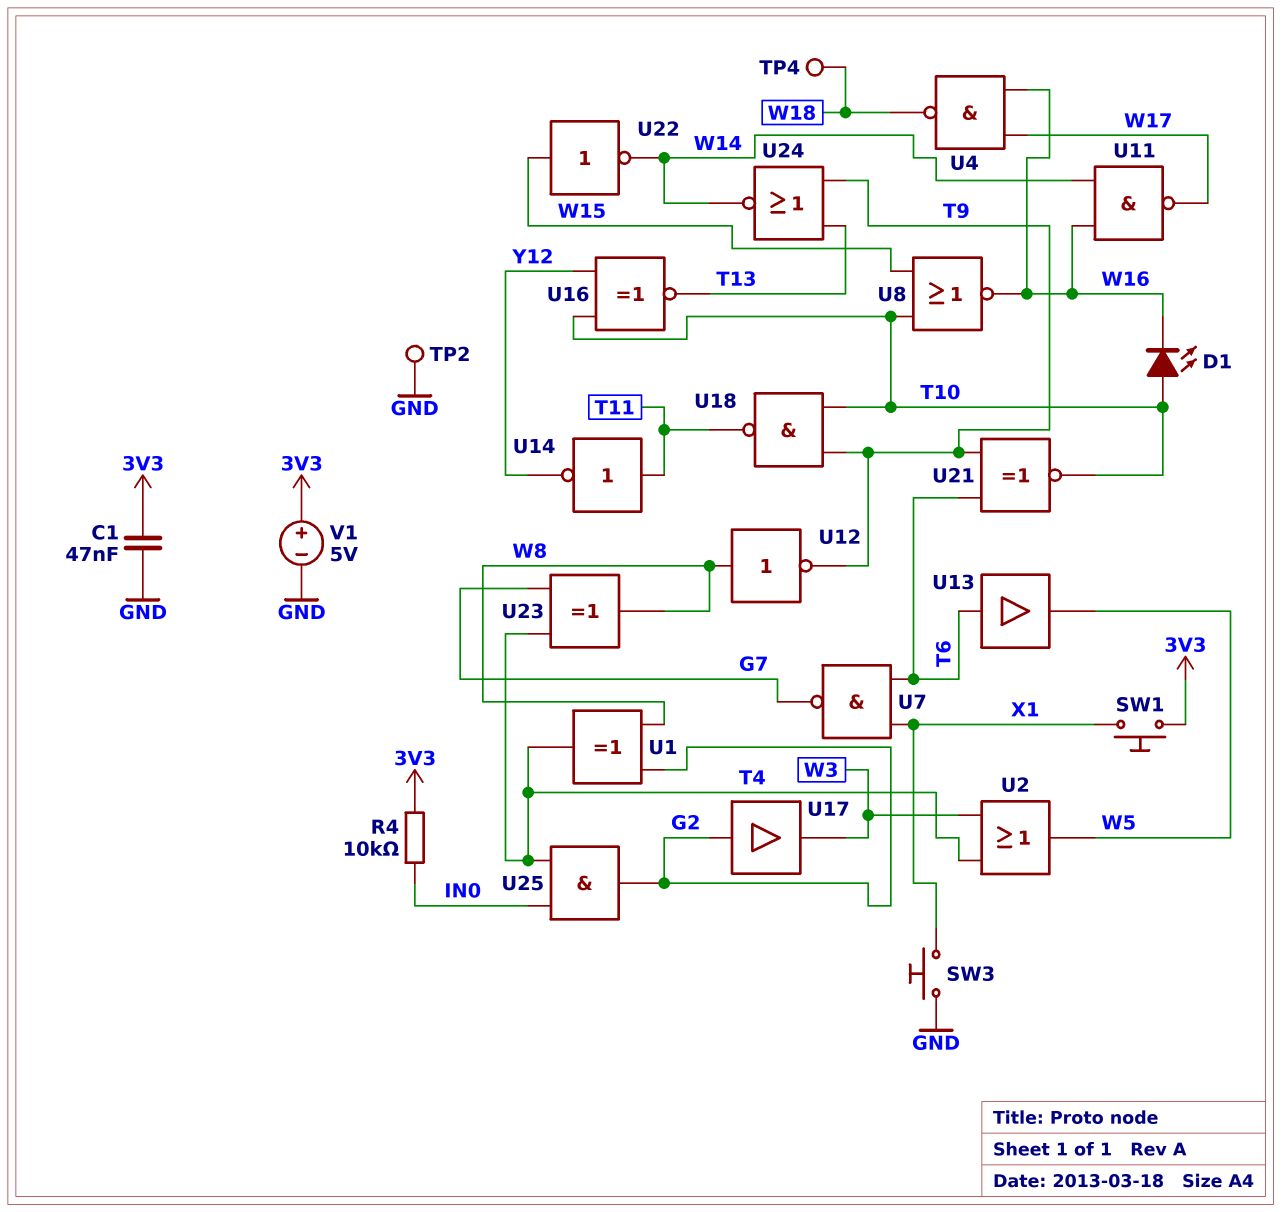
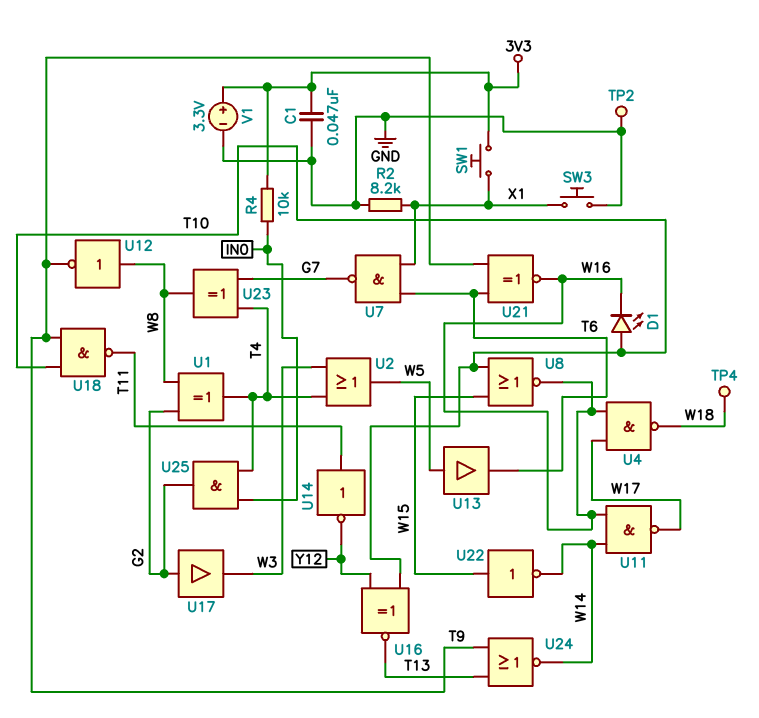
R2: none -> 8.2k (GND, X1)
U13: buffer (in T6, out W5) -> buffer (in W5, out T6)
U21: XNOR (in T6, in T9, out T10) -> XNOR (in T6, in T9, out W16)
V1: 5V (plus 3V3, minus GND) -> 3.3V (plus 3V3, minus GND)

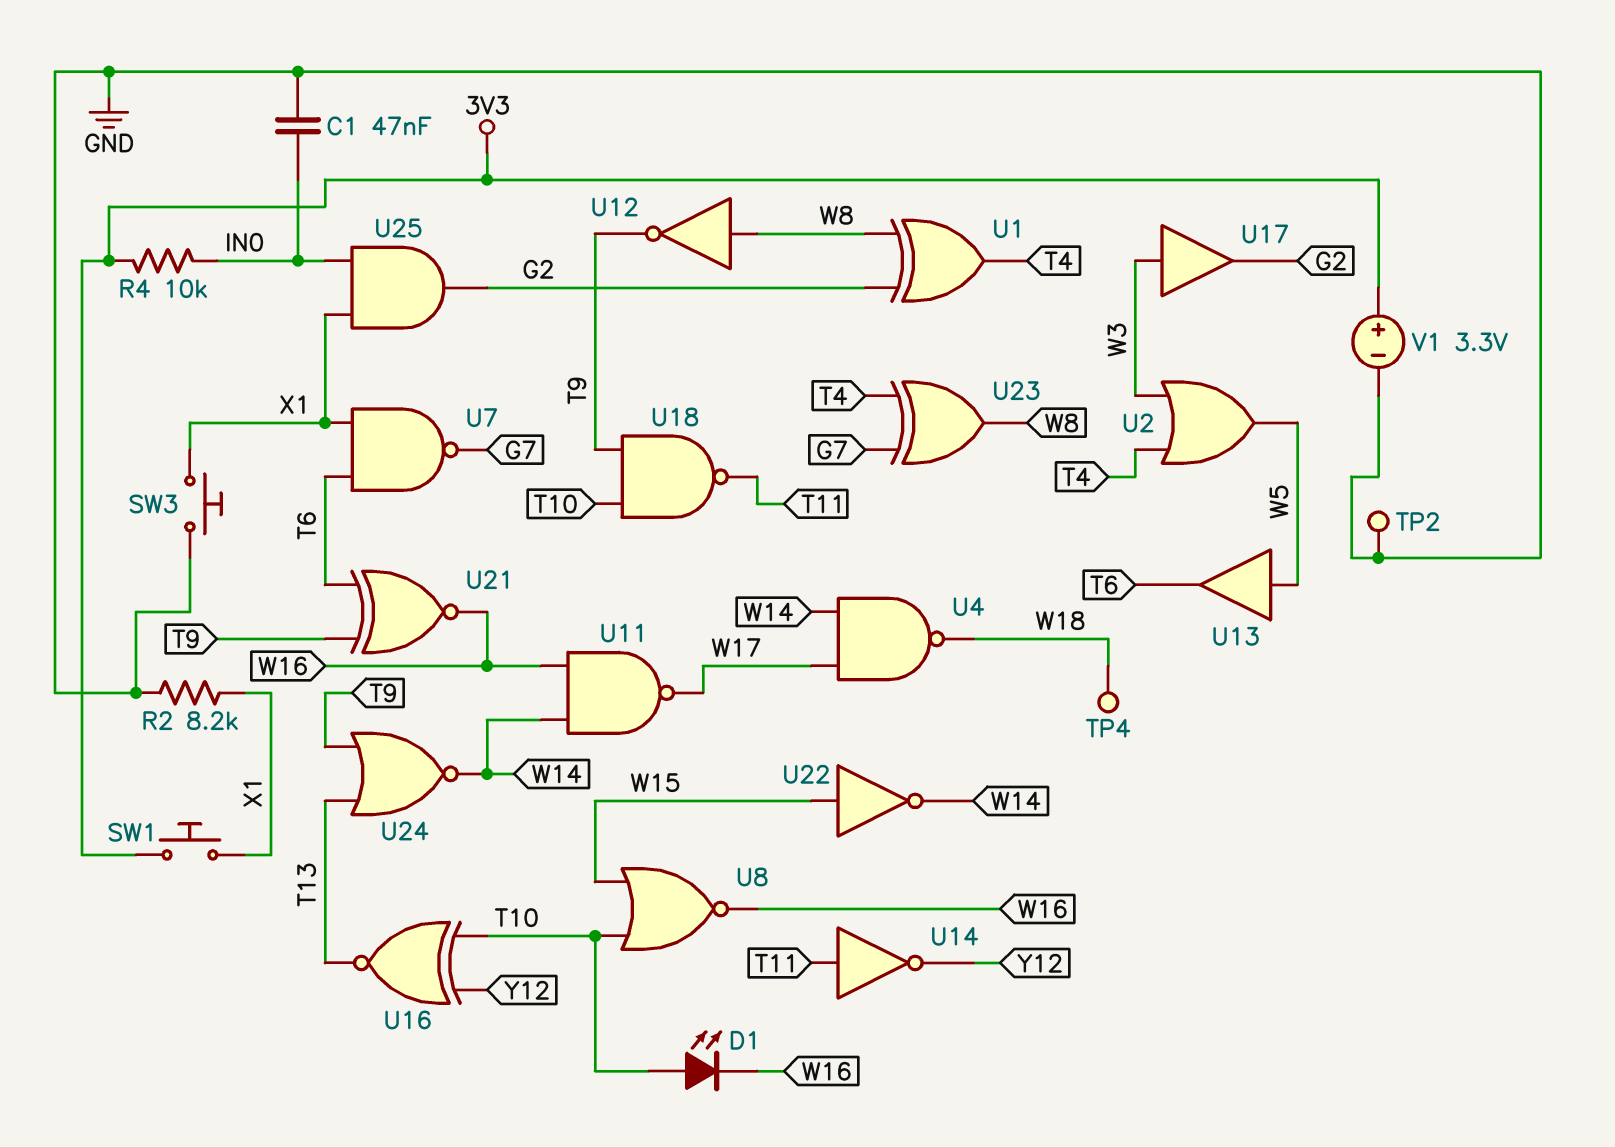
C1: 47nF (3V3, GND) -> 47nF (GND, IN0)
U4: NAND (in W16, in W17, out W18) -> NAND (in W14, in W17, out W18)
U17: buffer (in G2, out W3) -> buffer (in W3, out G2)
U25: AND (in IN0, in T4, out G2) -> AND (in IN0, in X1, out G2)

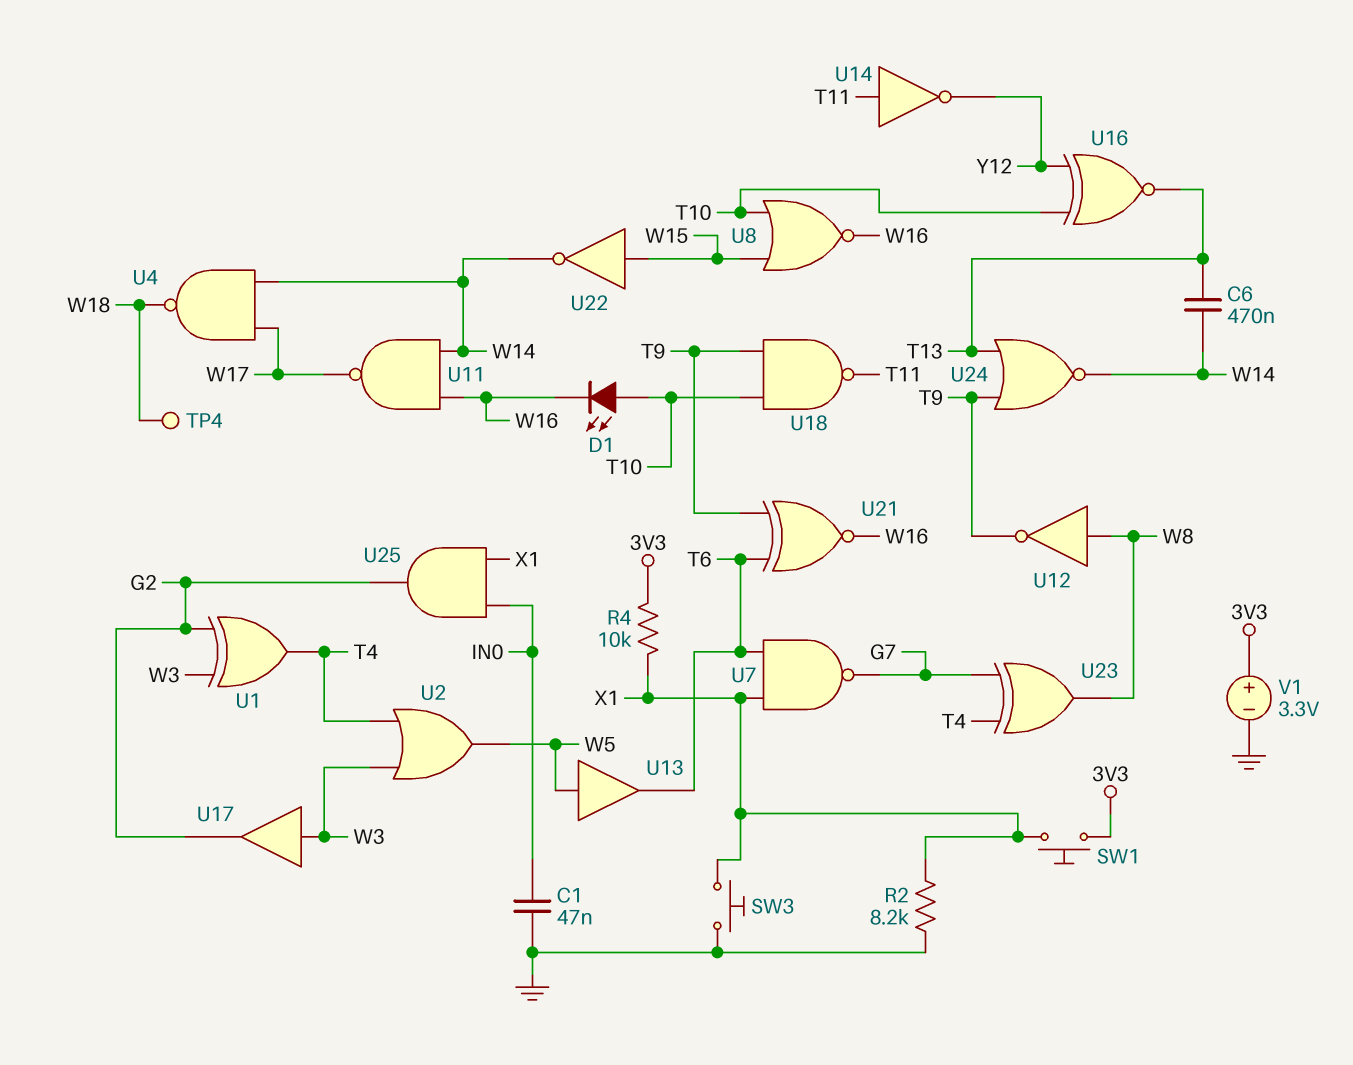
C6: none -> 470nF (T13, W14)
R4: 10k (3V3, IN0) -> 10k (3V3, X1)
TP2: test point (GND) -> none
U1: XOR (in G2, in W8, out T4) -> XOR (in G2, in W3, out T4)

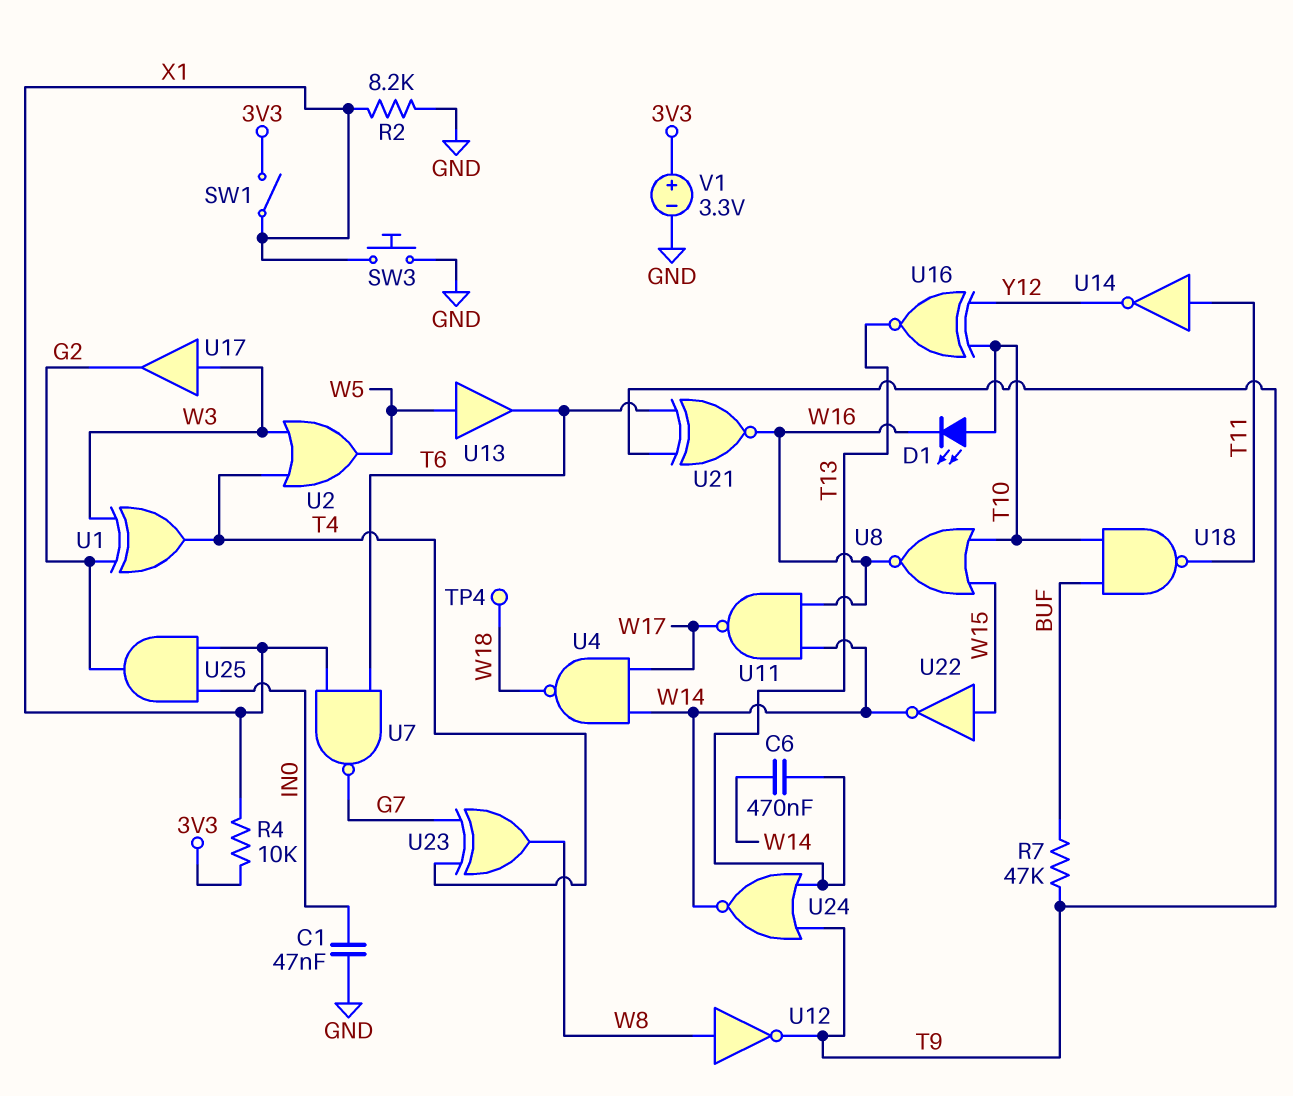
R7: none -> 47k (BUF, T9)
SW1: button (3V3, X1) -> switch (3V3, X1)
U18: NAND (in T9, in T10, out T11) -> NAND (in BUF, in T10, out T11)

